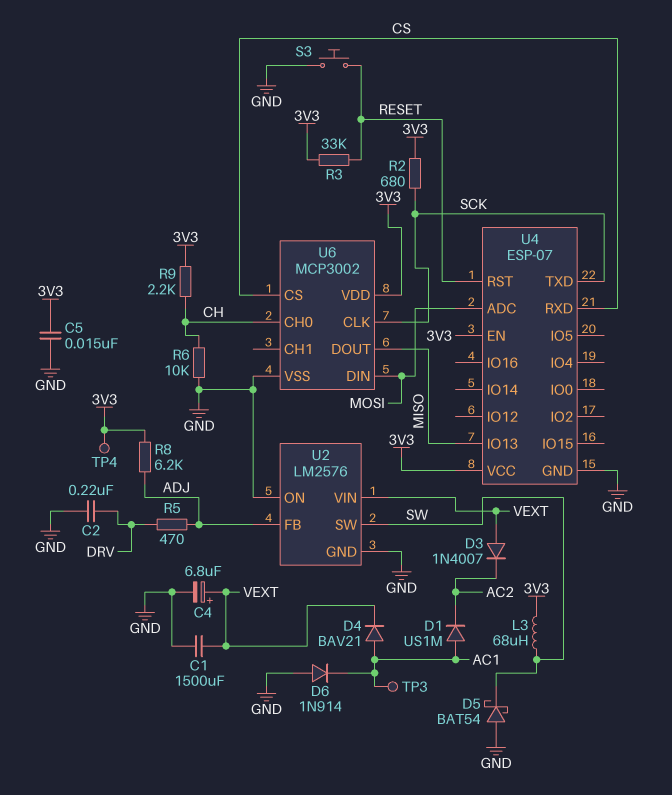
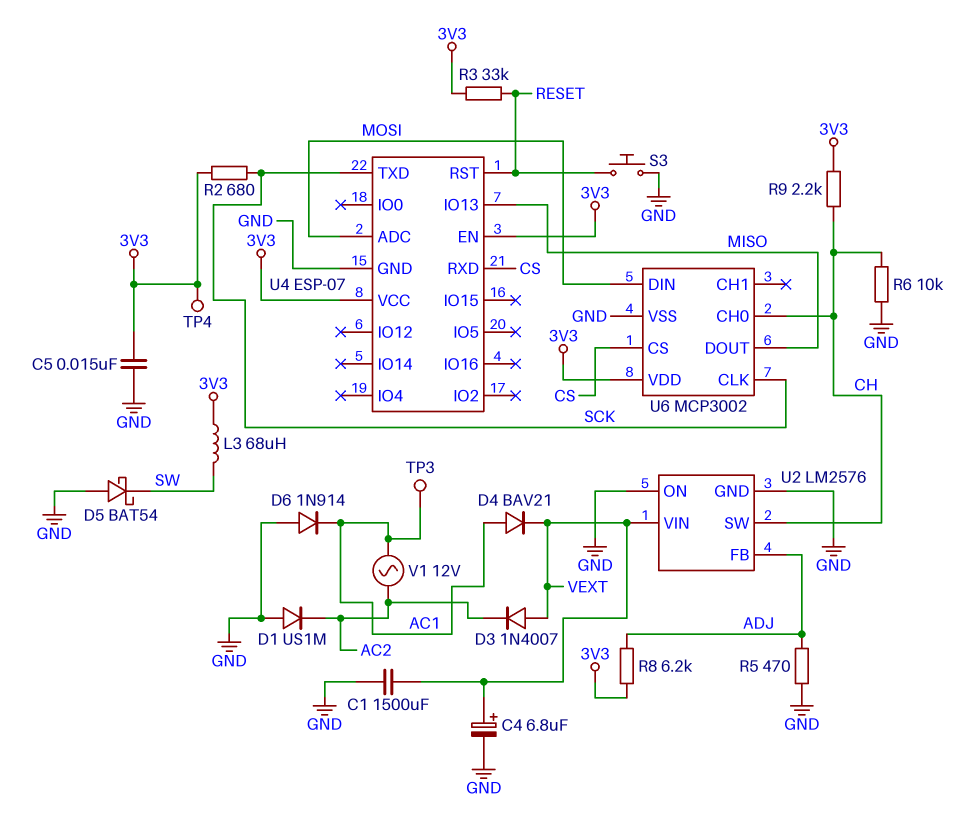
C2: 220nF (DRV, GND) -> none
D1: diode US1M (A AC1, K AC2) -> diode US1M (A GND, K AC2)
R5: 470 (ADJ, DRV) -> 470 (ADJ, GND)
U2 pin SW: SW -> CH
V1: none -> AC 12V (AC1, AC2)

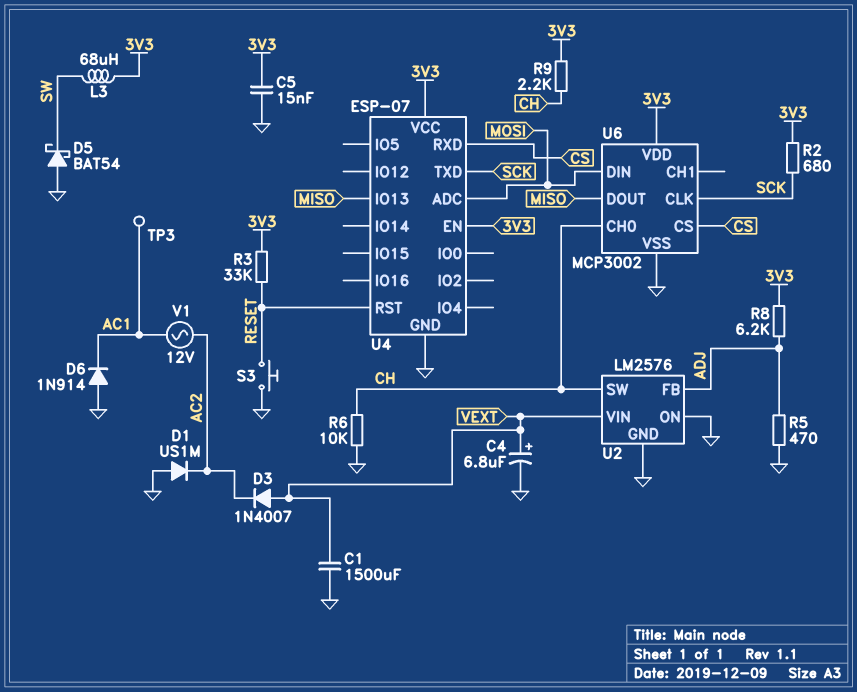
D4: diode BAV21 (A AC1, K VEXT) -> none
TP4: test point (3V3) -> none

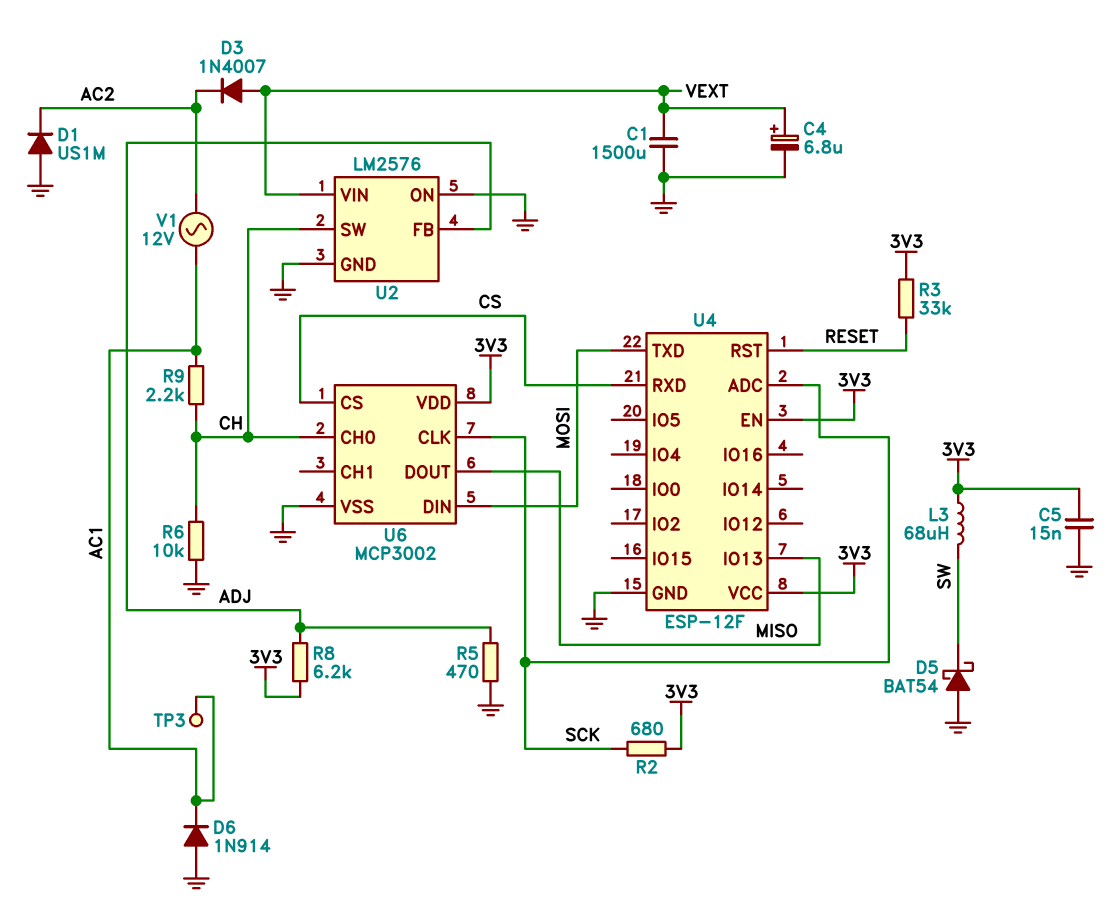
R9: 2.2k (3V3, CH) -> 2.2k (AC1, CH)
S3: button (GND, RESET) -> none
U4: ESP-07 -> ESP-12F
U4 pin ADC: MOSI -> SCK
U4 pin TXD: SCK -> MOSI

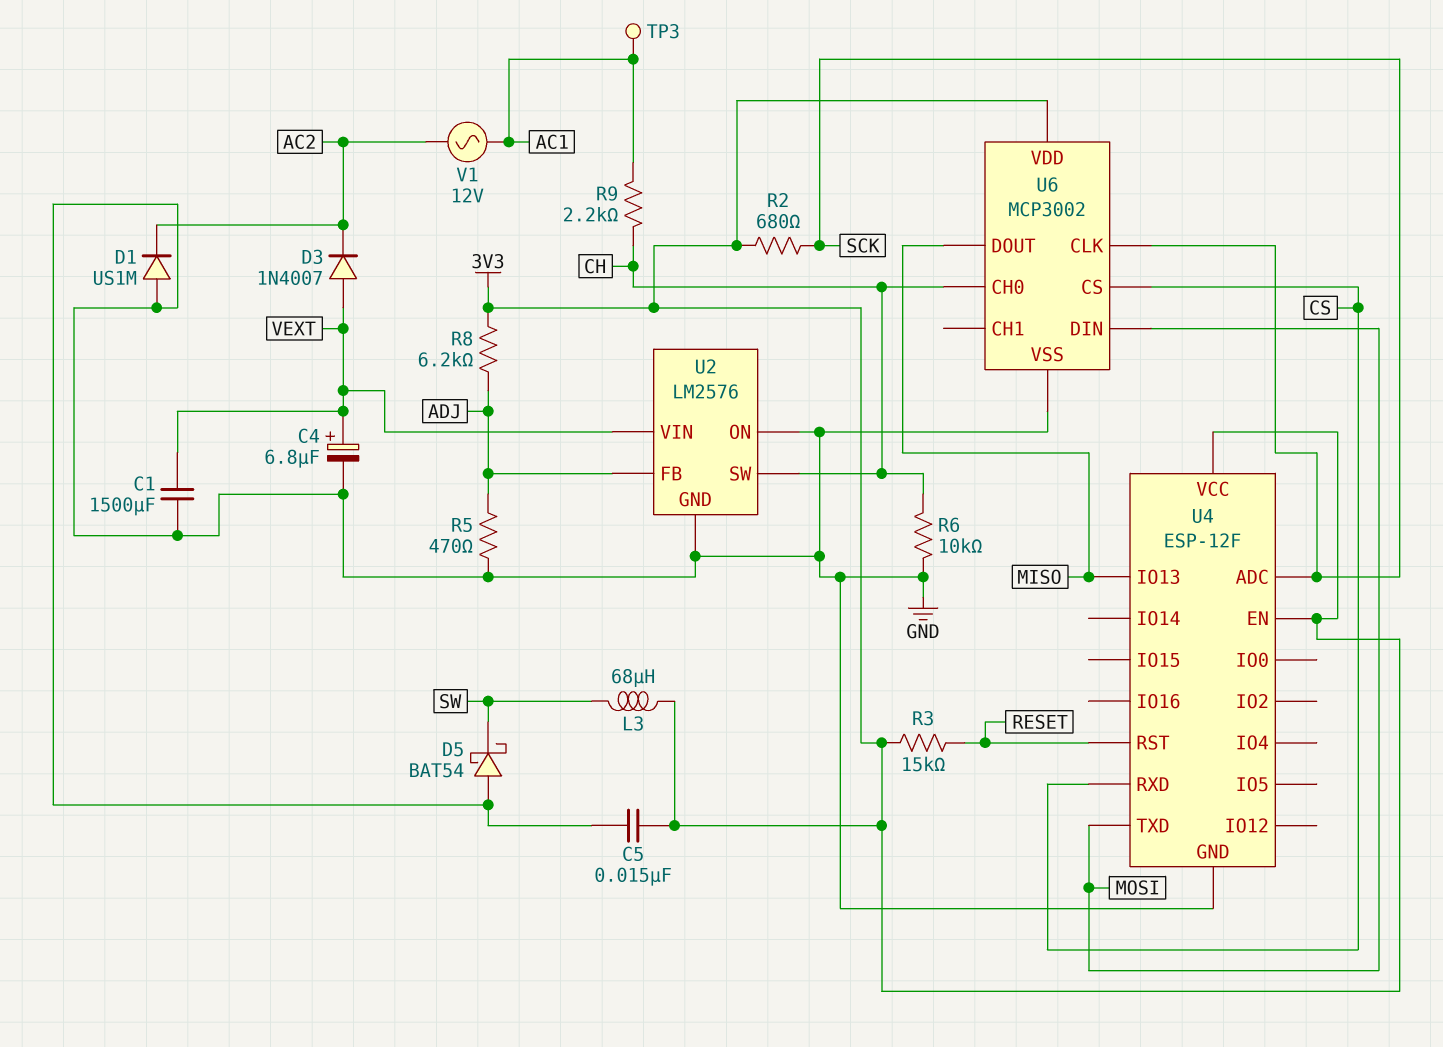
D6: diode 1N914 (A GND, K AC1) -> none
R3: 33k (3V3, RESET) -> 15k (3V3, RESET)

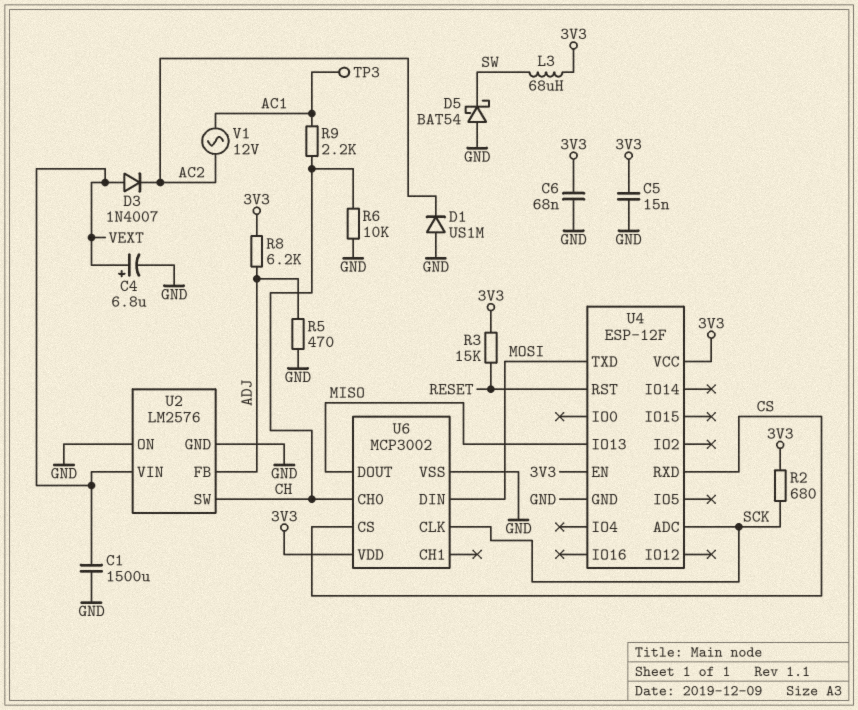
C6: none -> 68nF (3V3, GND)

